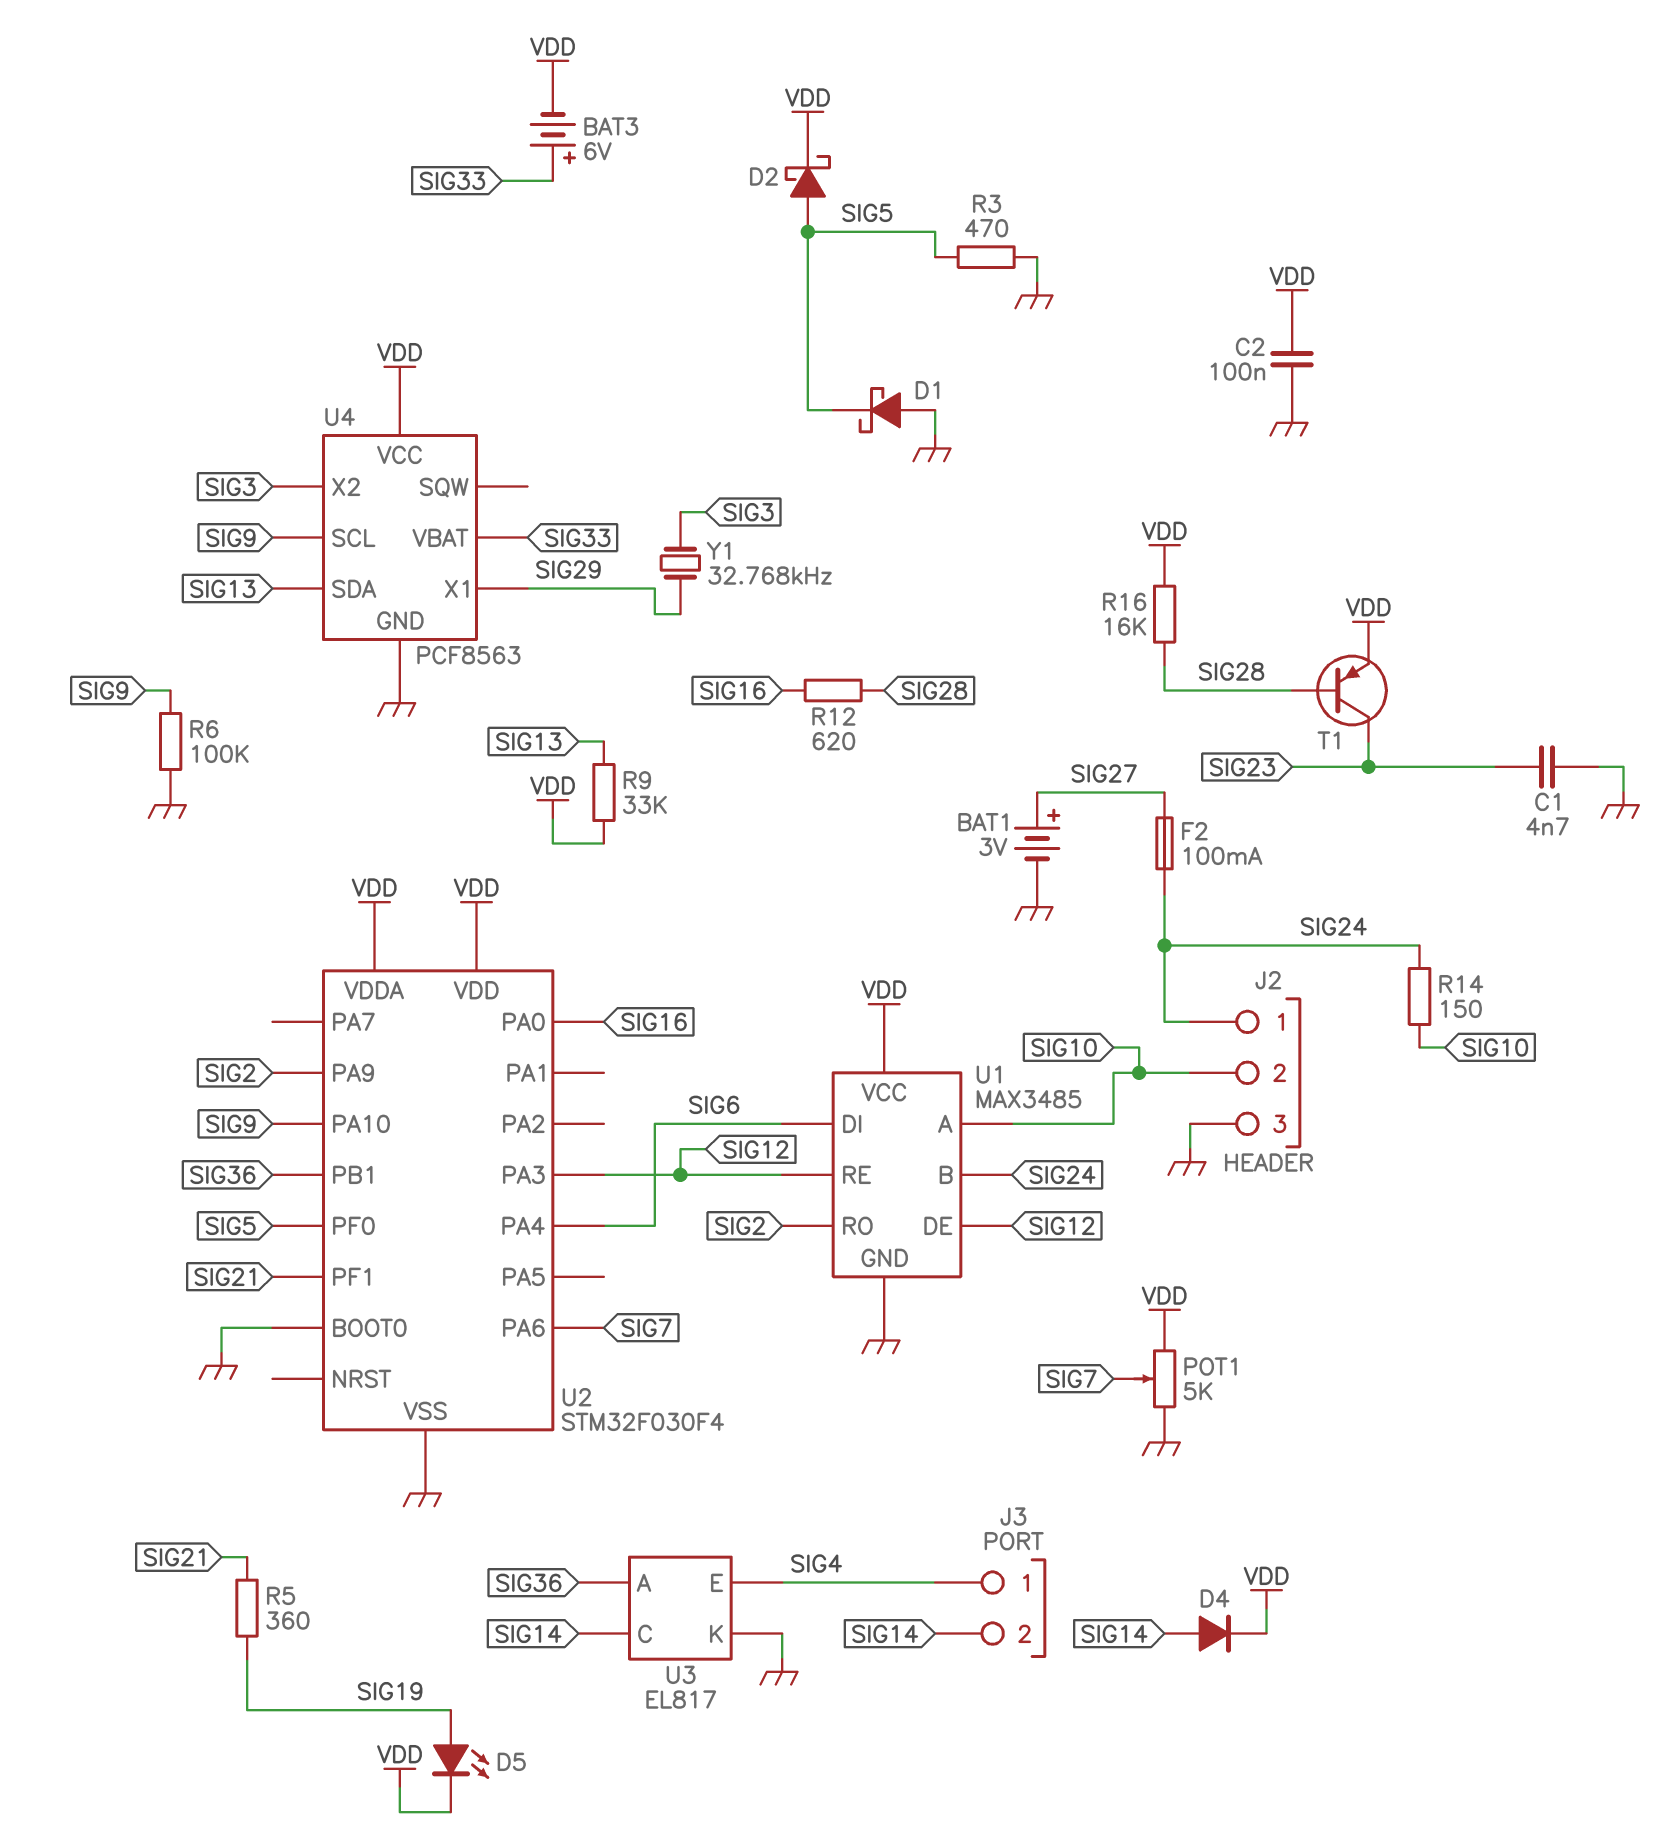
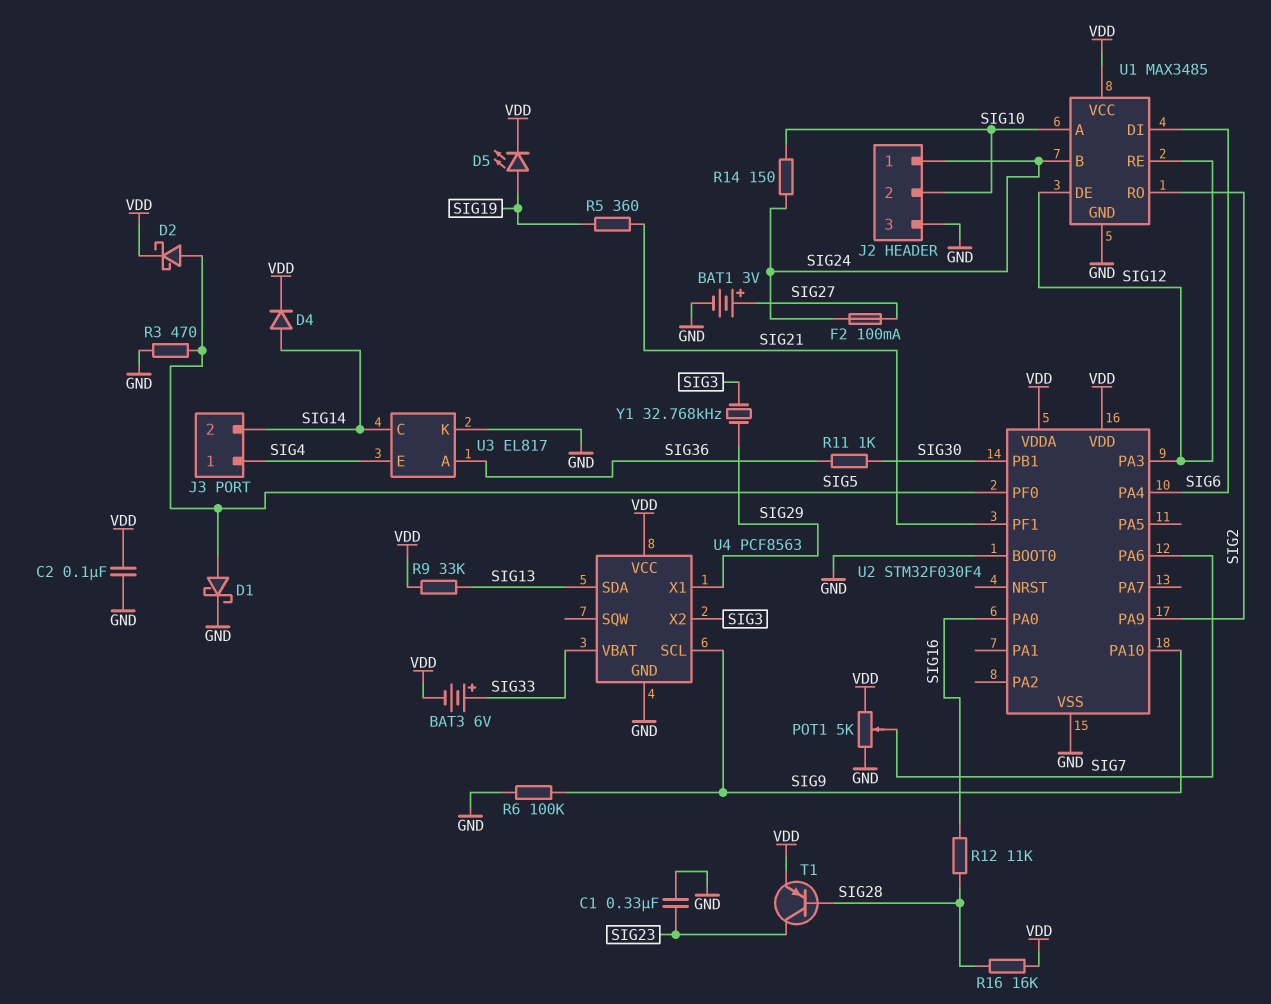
C1: 4.7nF (GND, SIG23) -> 330nF (GND, SIG23)
D1: schottky (A GND, K SIG5) -> schottky (A SIG5, K GND)
R11: none -> 1k (SIG30, SIG36)
R12: 620 (SIG16, SIG28) -> 11k (SIG16, SIG28)
U2 pin PB1: SIG36 -> SIG30

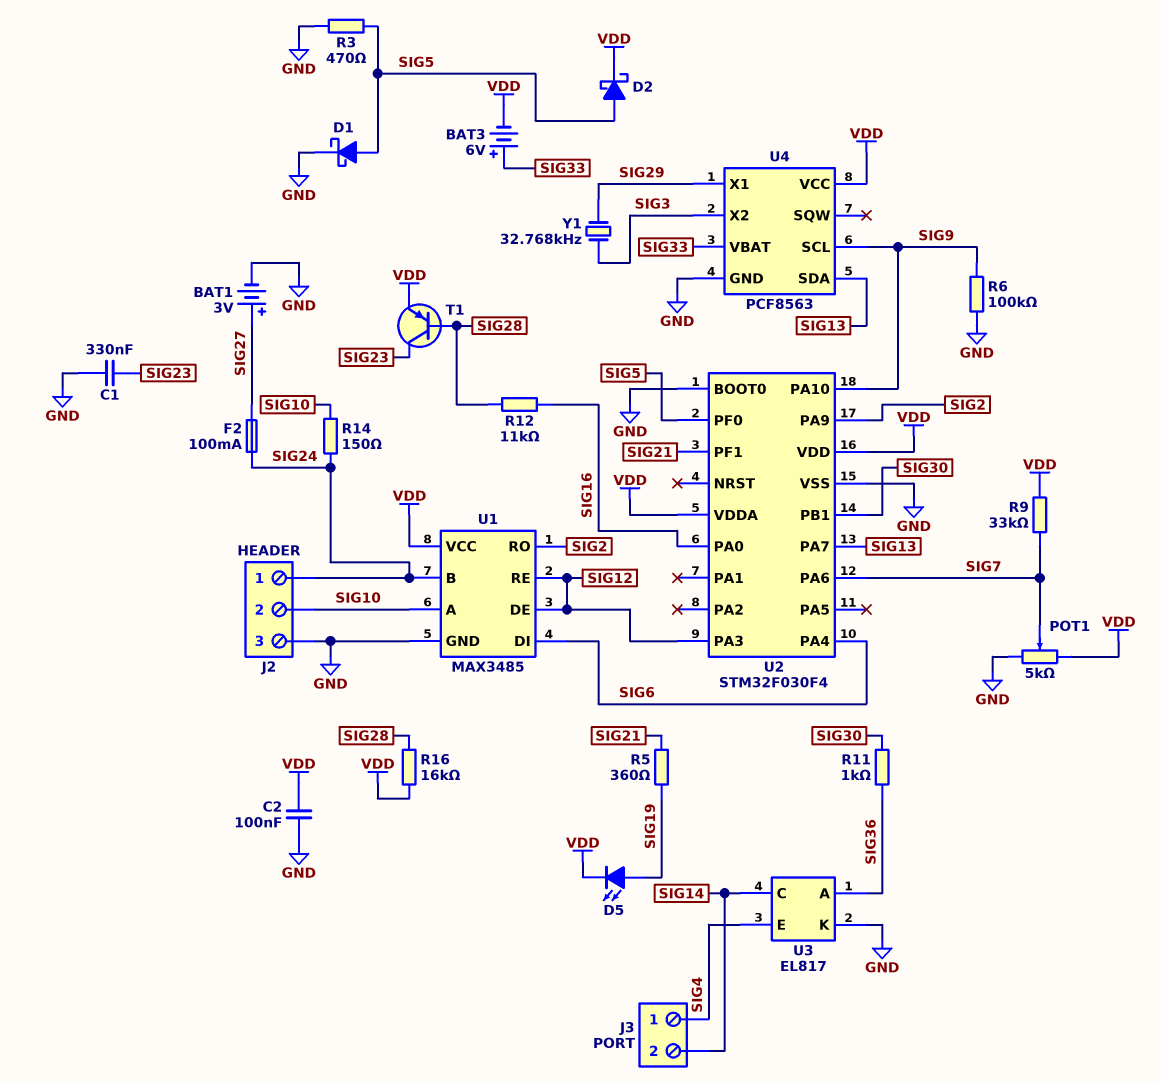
D4: diode (A SIG14, K VDD) -> none
R9: 33k (SIG13, VDD) -> 33k (SIG7, VDD)
U2 pin PA7: none -> SIG13

